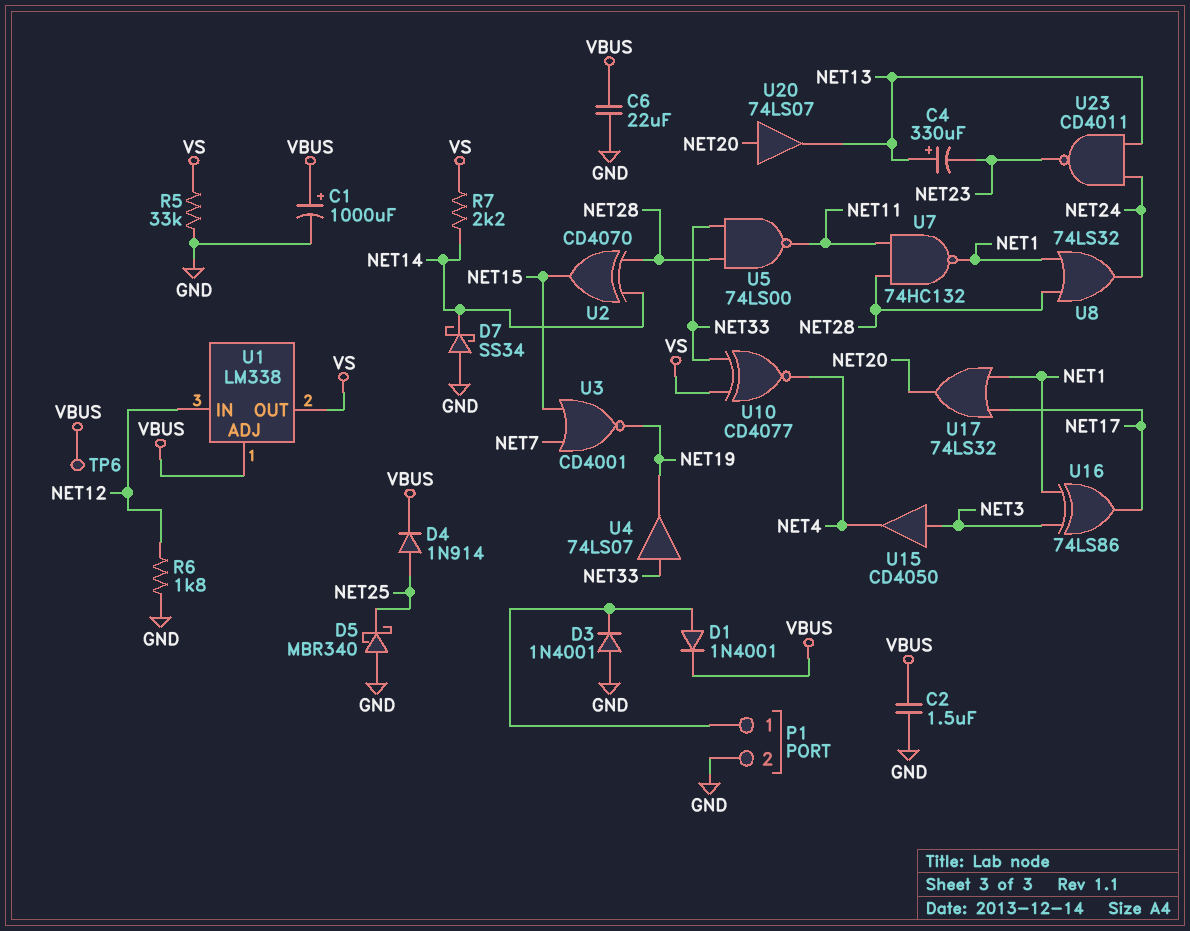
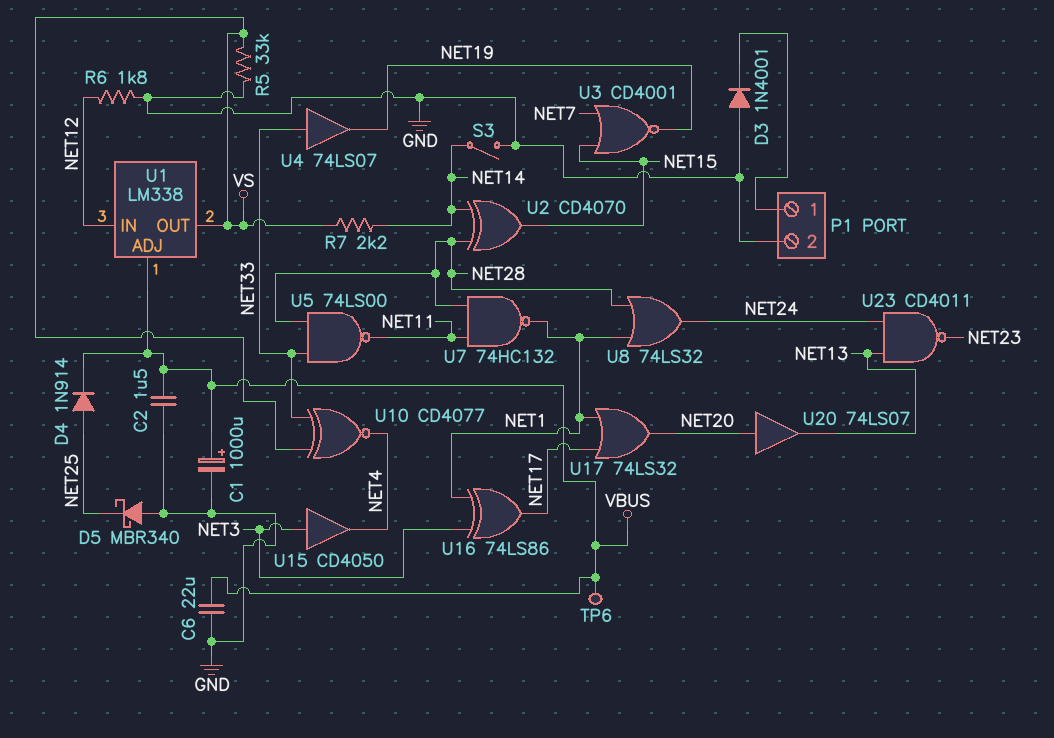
C4: 330uF (plus NET13, minus NET23) -> none
D1: diode 1N4001 (A P1/1, K VBUS) -> none
D7: schottky SS34 (A GND, K NET14) -> none
S3: none -> switch (GND, NET14)

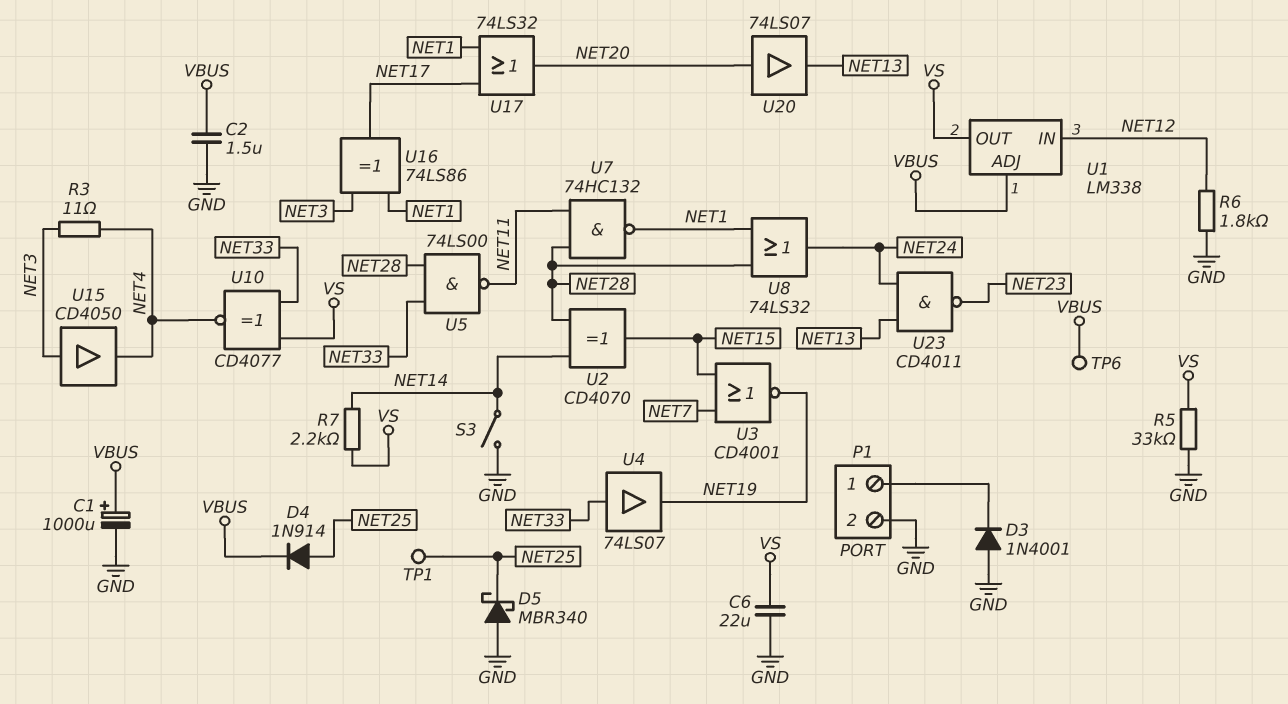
C6: 22uF (GND, VBUS) -> 22uF (GND, VS)
R3: none -> 11 (NET3, NET4)
TP1: none -> test point (NET25)

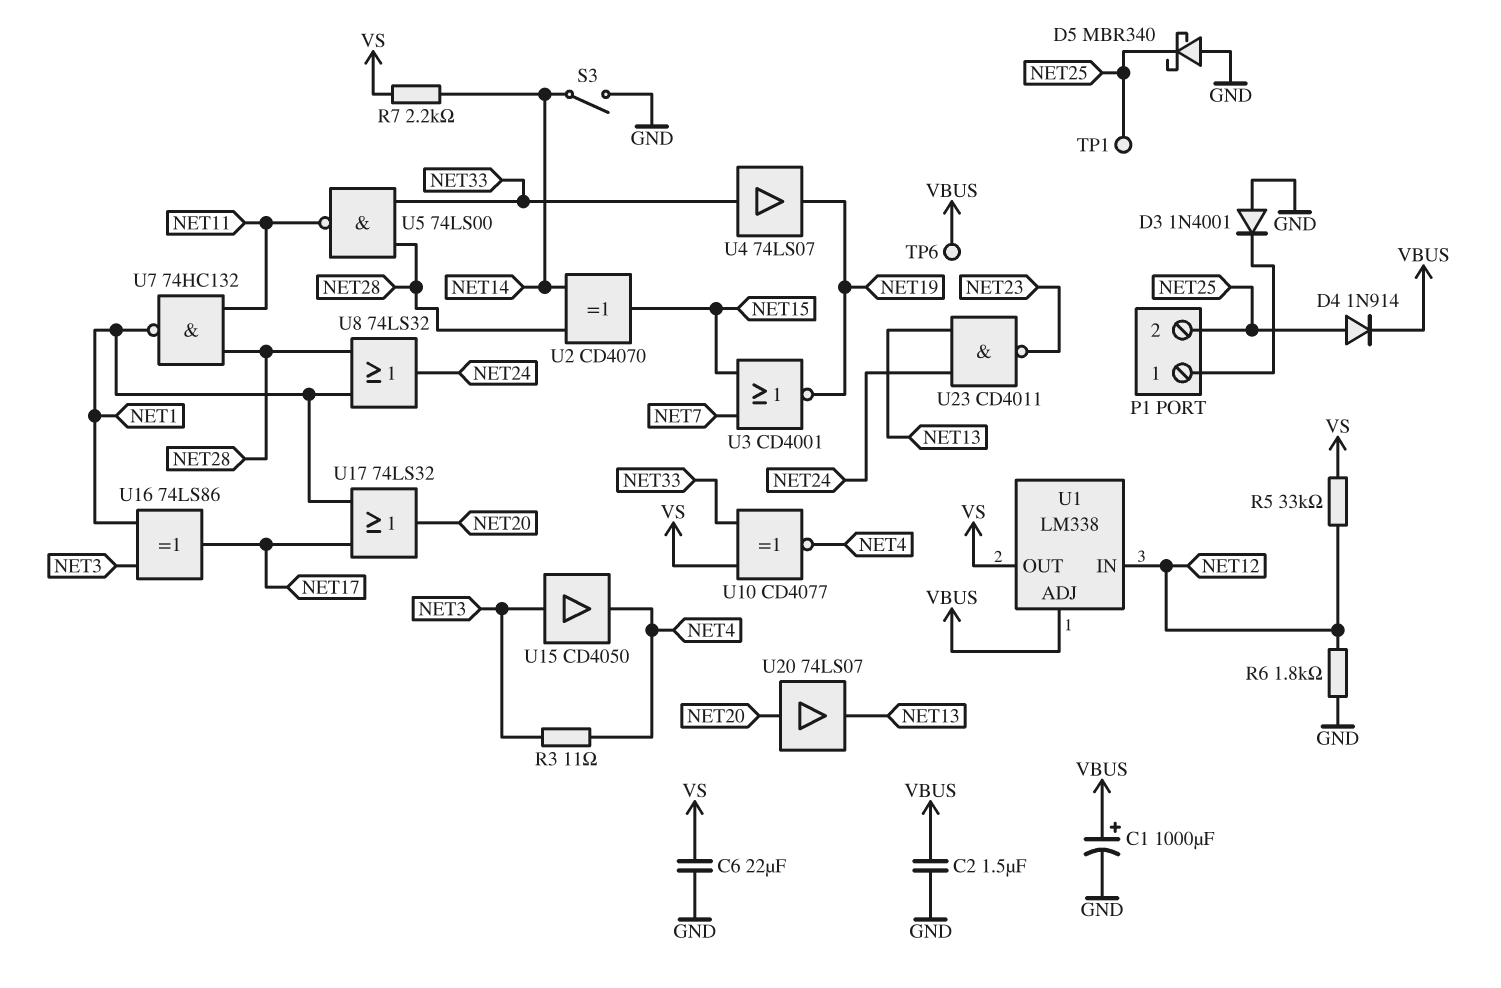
P1 pin 2: GND -> NET25
R5: 33k (GND, VS) -> 33k (NET12, VS)

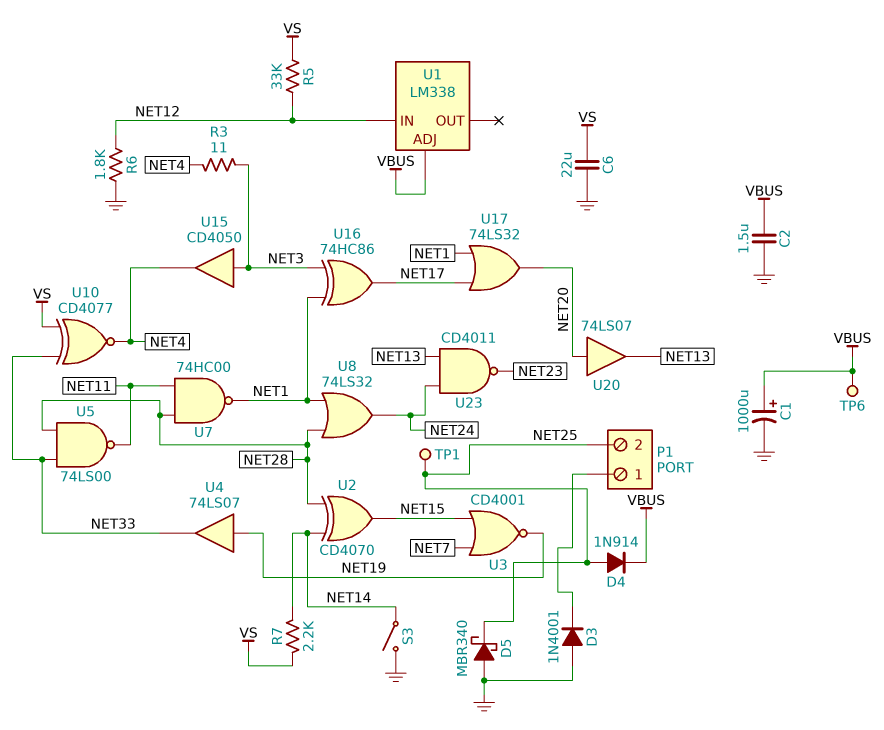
U1 pin OUT: VS -> none
U4: buffer 74LS07 (in NET33, out NET19) -> buffer 74LS07 (in NET19, out NET33)
U7: NAND 74HC132 (in NET11, in NET28, out NET1) -> NAND 74HC00 (in NET11, in NET28, out NET1)
U16: XOR 74LS86 (in NET1, in NET3, out NET17) -> XOR 74HC86 (in NET1, in NET3, out NET17)

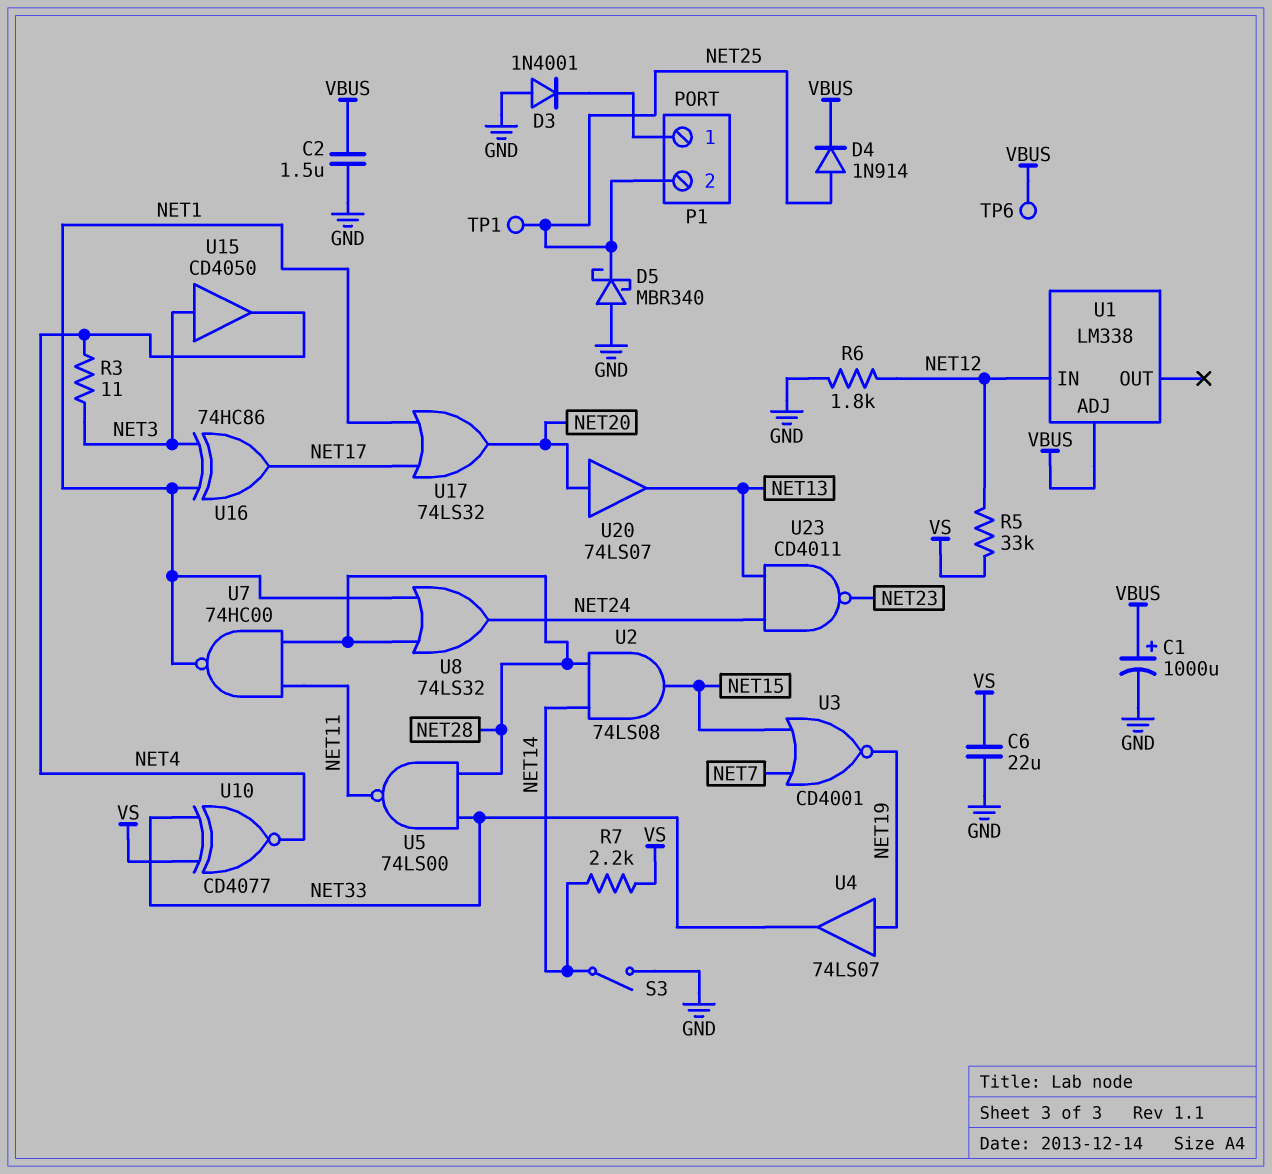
U2: XOR CD4070 (in NET14, in NET28, out NET15) -> AND 74LS08 (in NET14, in NET28, out NET15)

